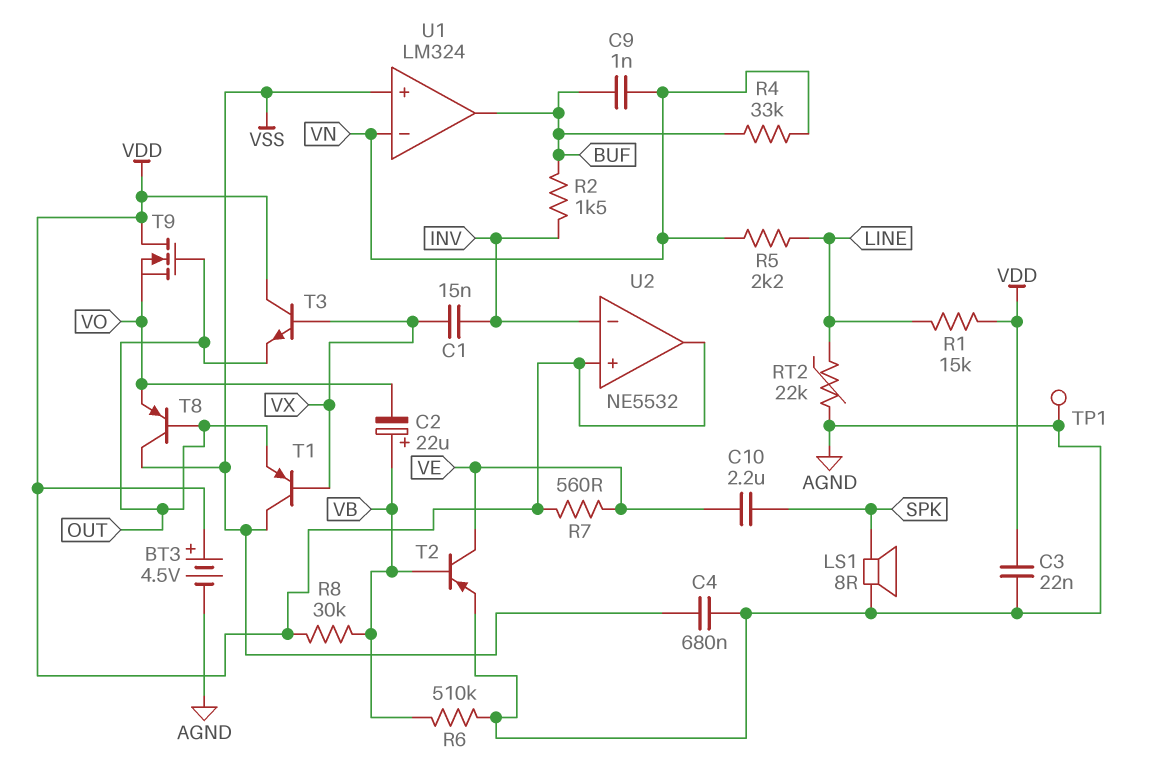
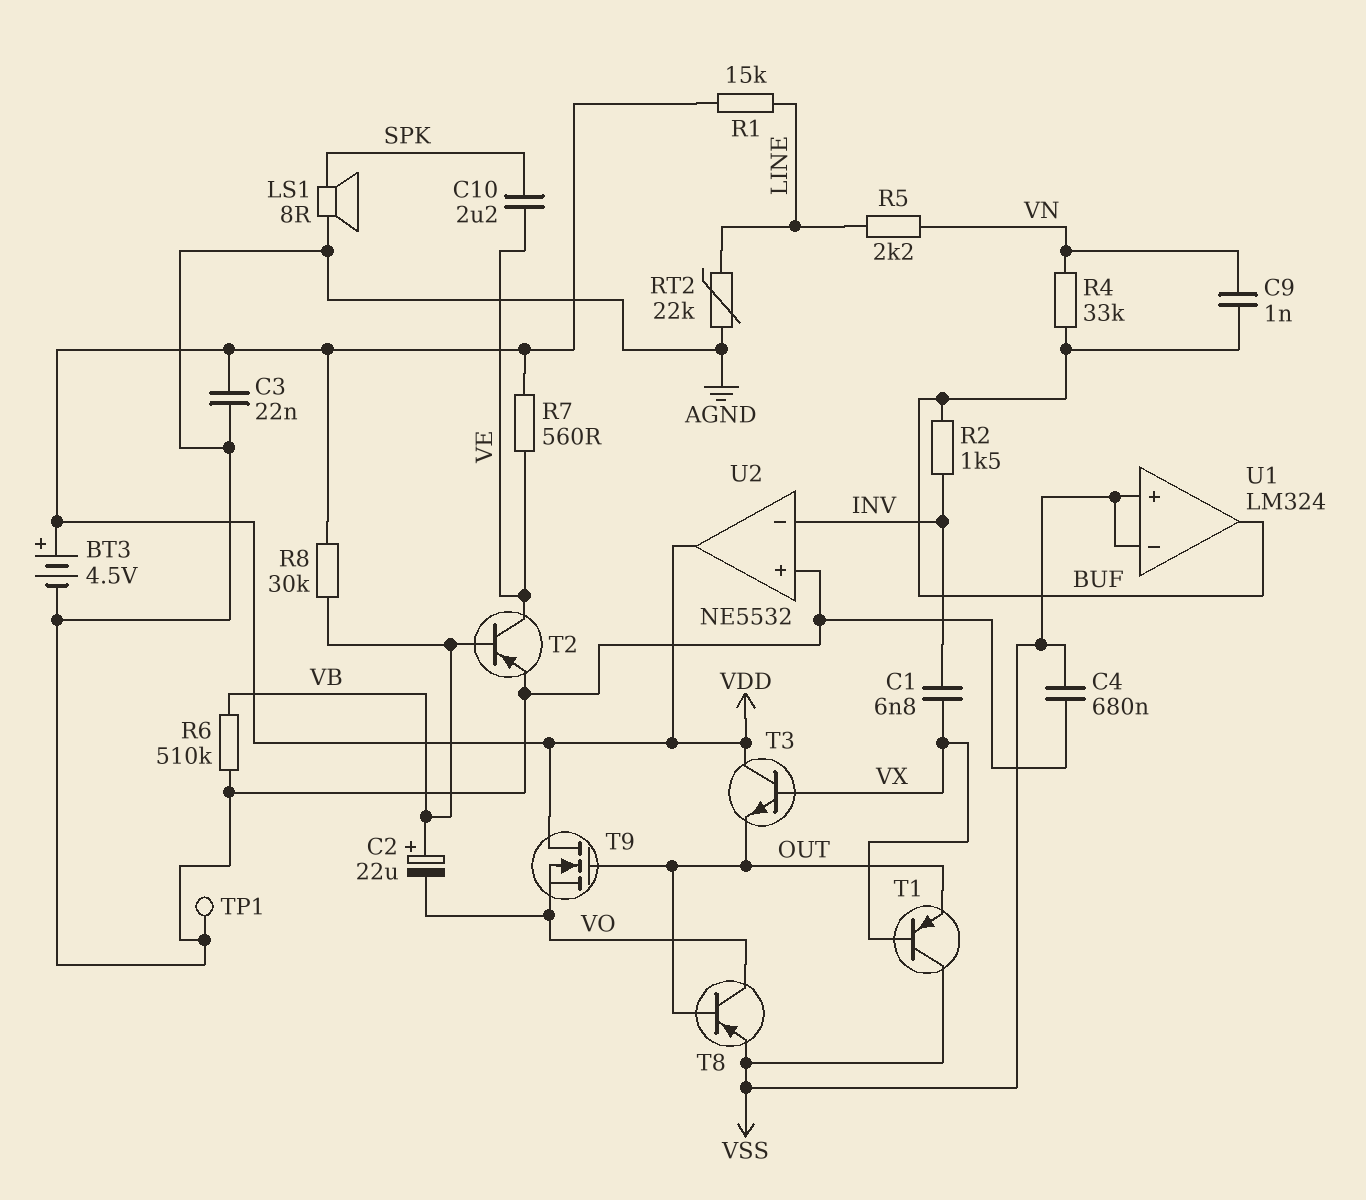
C1: 15nF (INV, VX) -> 6.8nF (INV, VX)
T8: PNP (B OUT, C VSS, E VO) -> PNP (B OUT, C VO, E VSS)
U1 pin in-: VN -> VSS
U2 pin in+: VDD -> AGND

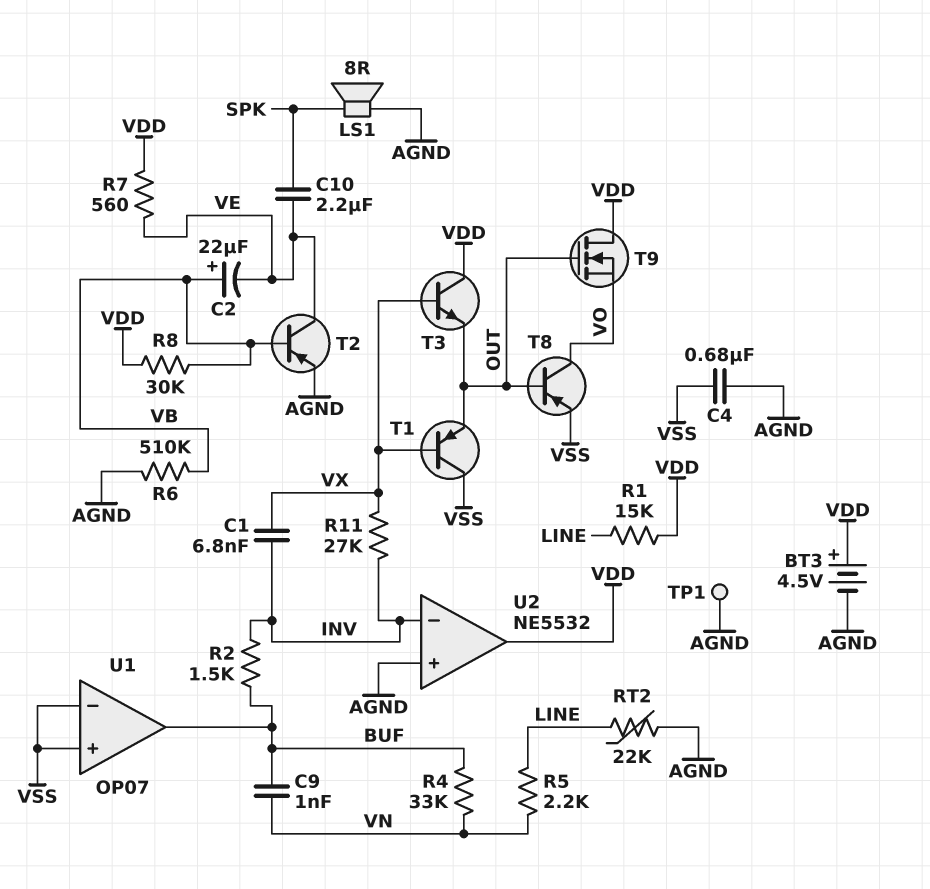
C2: 22uF (plus VB, minus VO) -> 22uF (plus VB, minus VE)
C3: 22nF (AGND, VDD) -> none
R11: none -> 27k (INV, VX)
U1: LM324 -> OP07

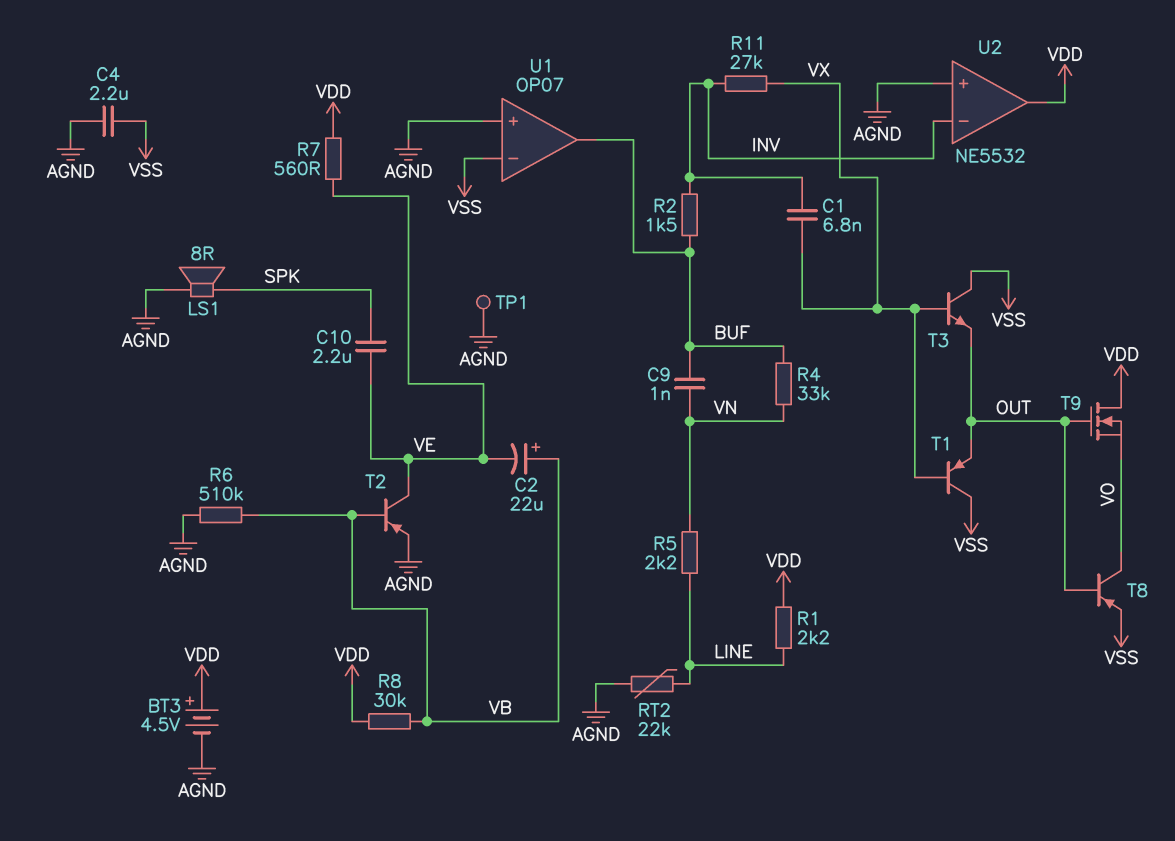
C4: 680nF (AGND, VSS) -> 2.2uF (AGND, VSS)
R1: 15k (LINE, VDD) -> 2.2k (LINE, VDD)
T3: NPN (B VX, C VDD, E OUT) -> NPN (B VX, C VSS, E OUT)
U1 pin in+: VSS -> AGND

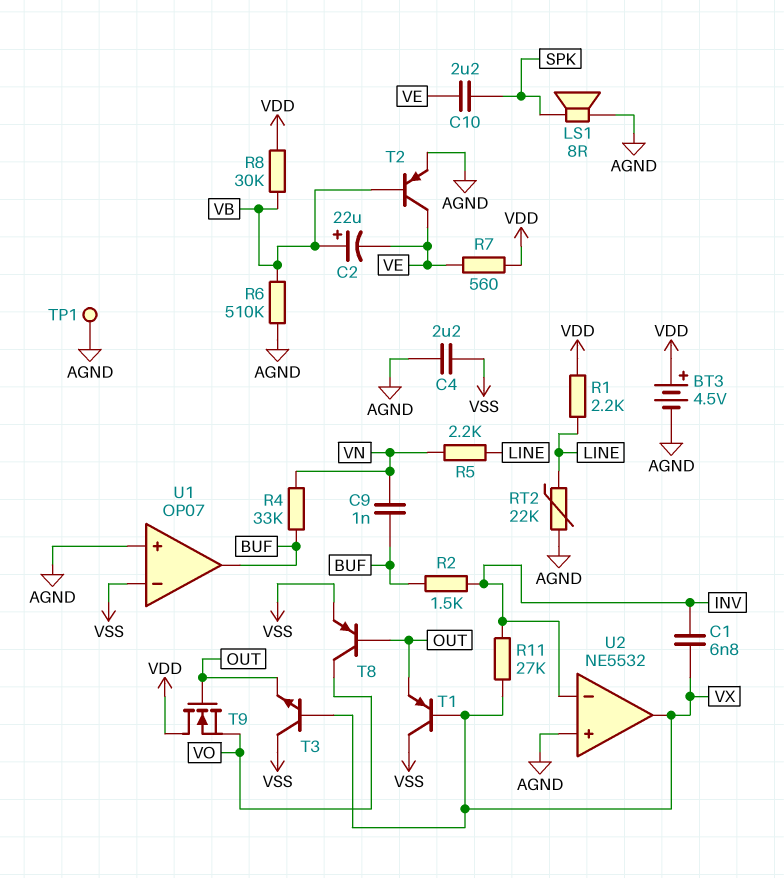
U2 pin out: VDD -> VX

